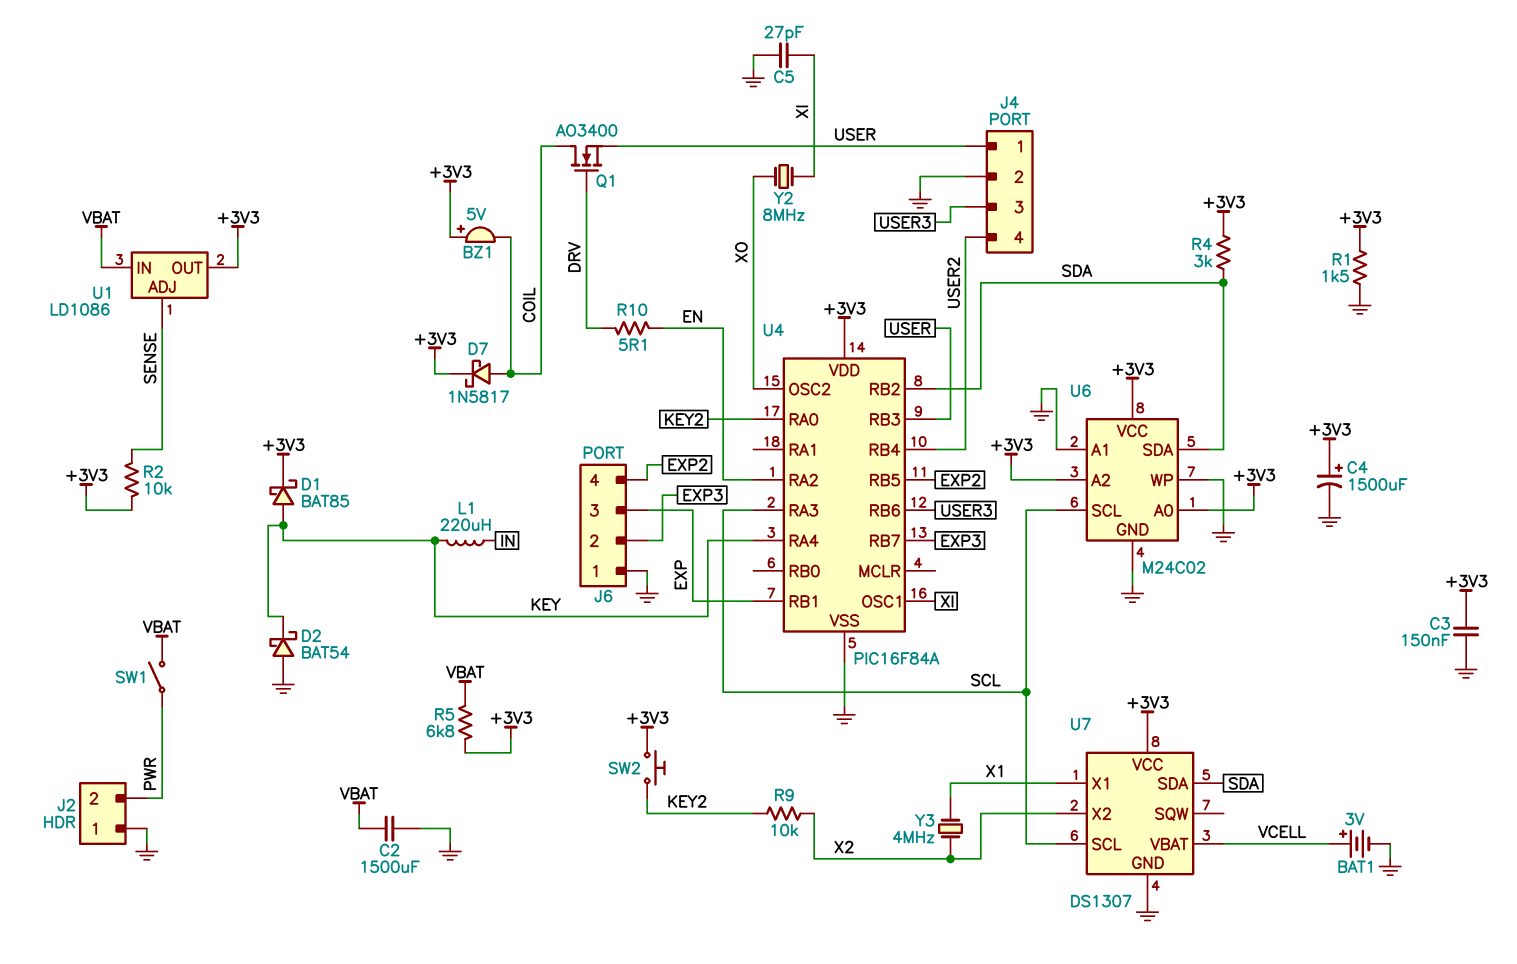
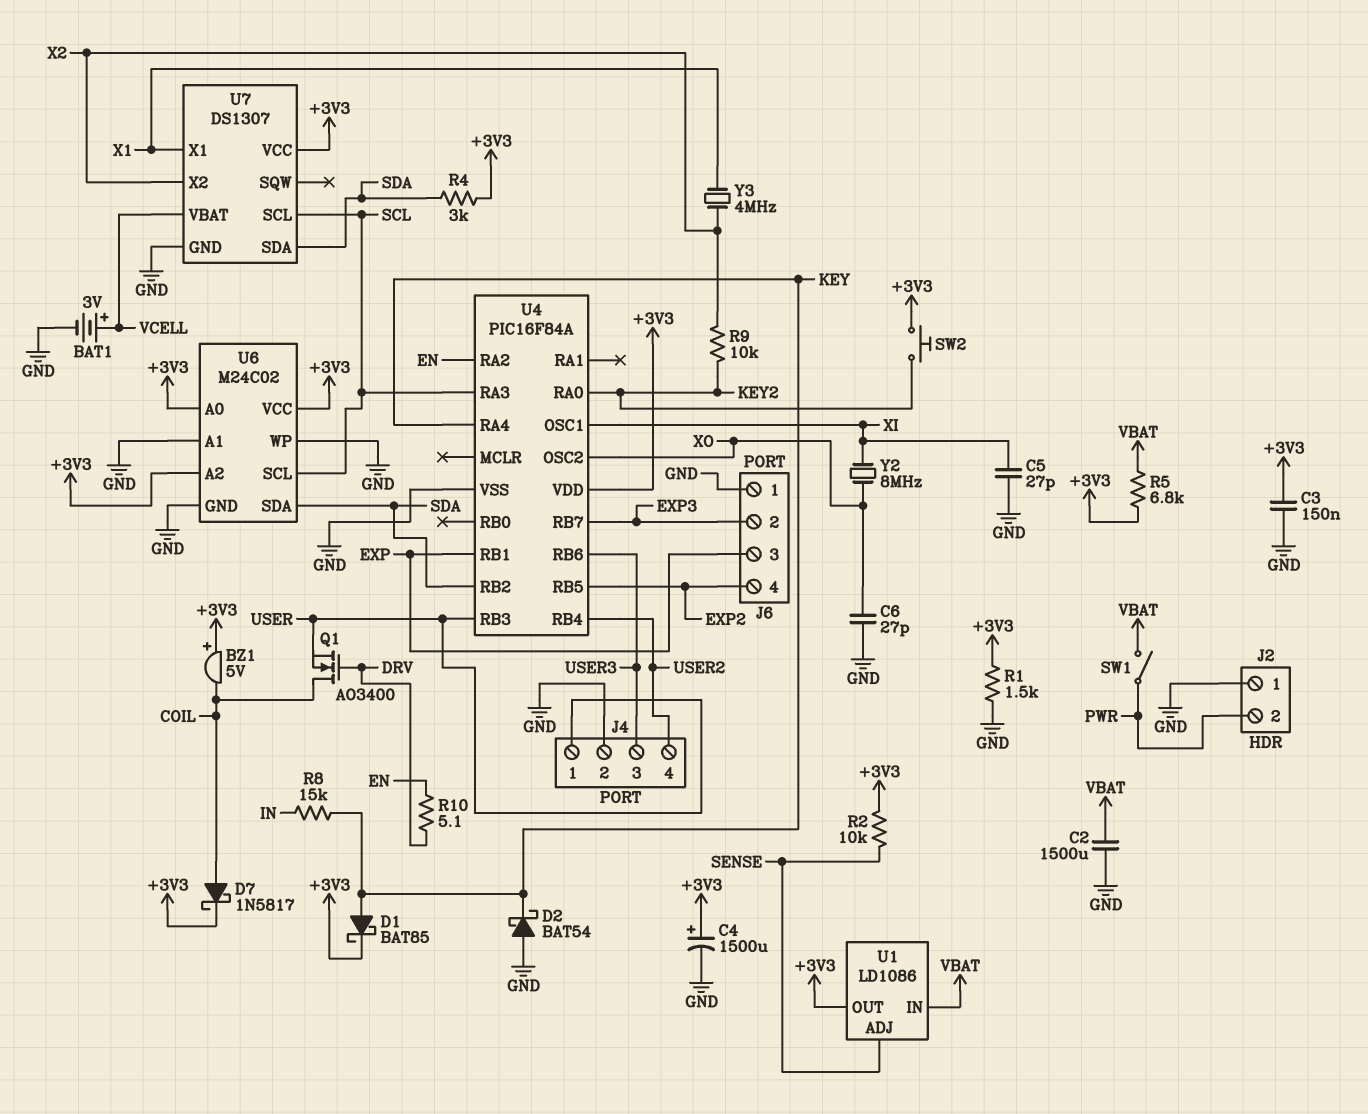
C6: none -> 27pF (GND, XO)
L1: 220uH (IN, KEY) -> none
R8: none -> 15k (IN, KEY)

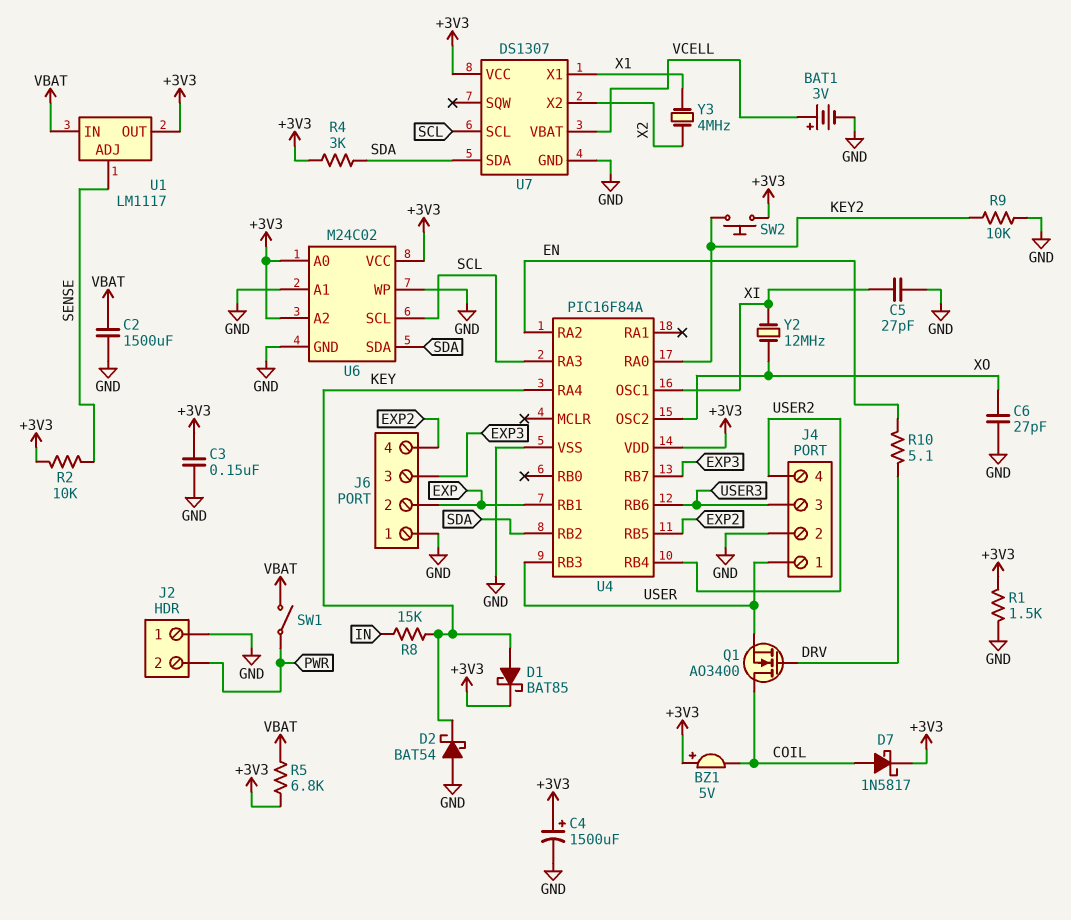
J6 pin 2: EXP3 -> EXP
J6 pin 3: EXP -> EXP3
R9: 10k (KEY2, X2) -> 10k (GND, KEY2)
U1: LD1086 -> LM1117
Y2: 8MHz (XI, XO) -> 12MHz (XI, XO)

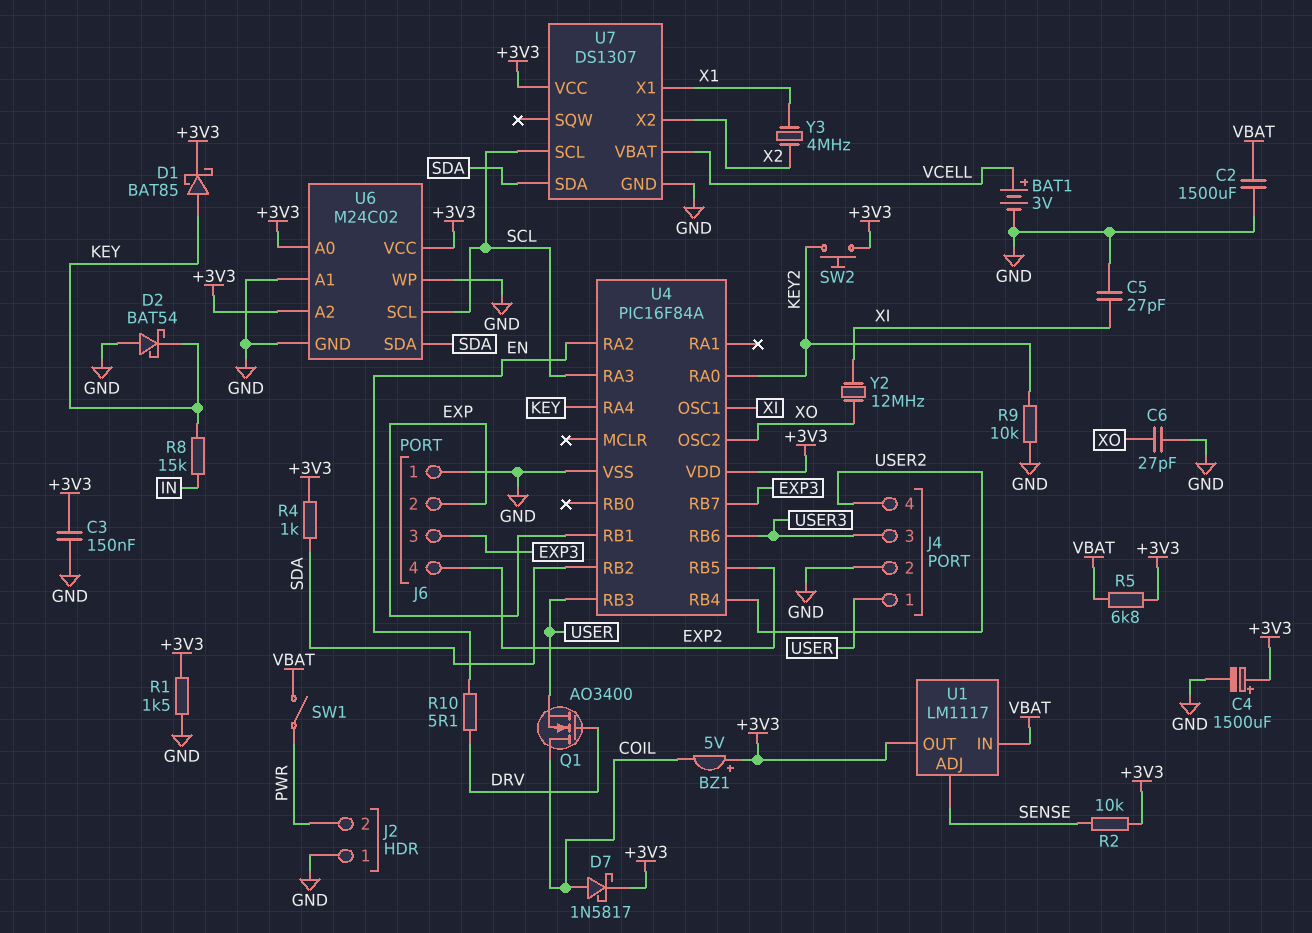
R4: 3k (+3V3, SDA) -> 1k (+3V3, SDA)

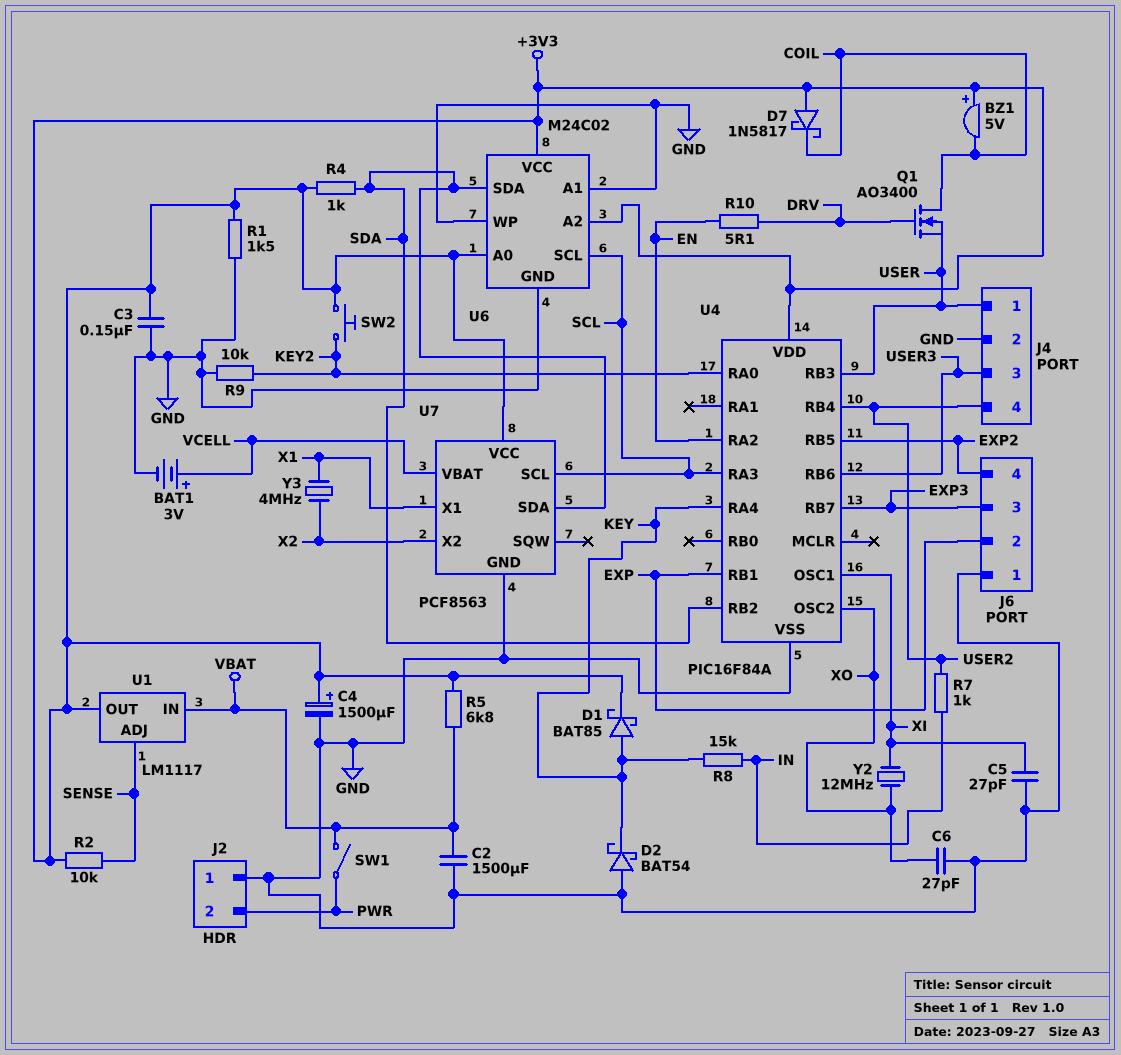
D7: schottky 1N5817 (A COIL, K +3V3) -> schottky 1N5817 (A +3V3, K COIL)
R7: none -> 1k (IN, USER2)
U7: DS1307 -> PCF8563

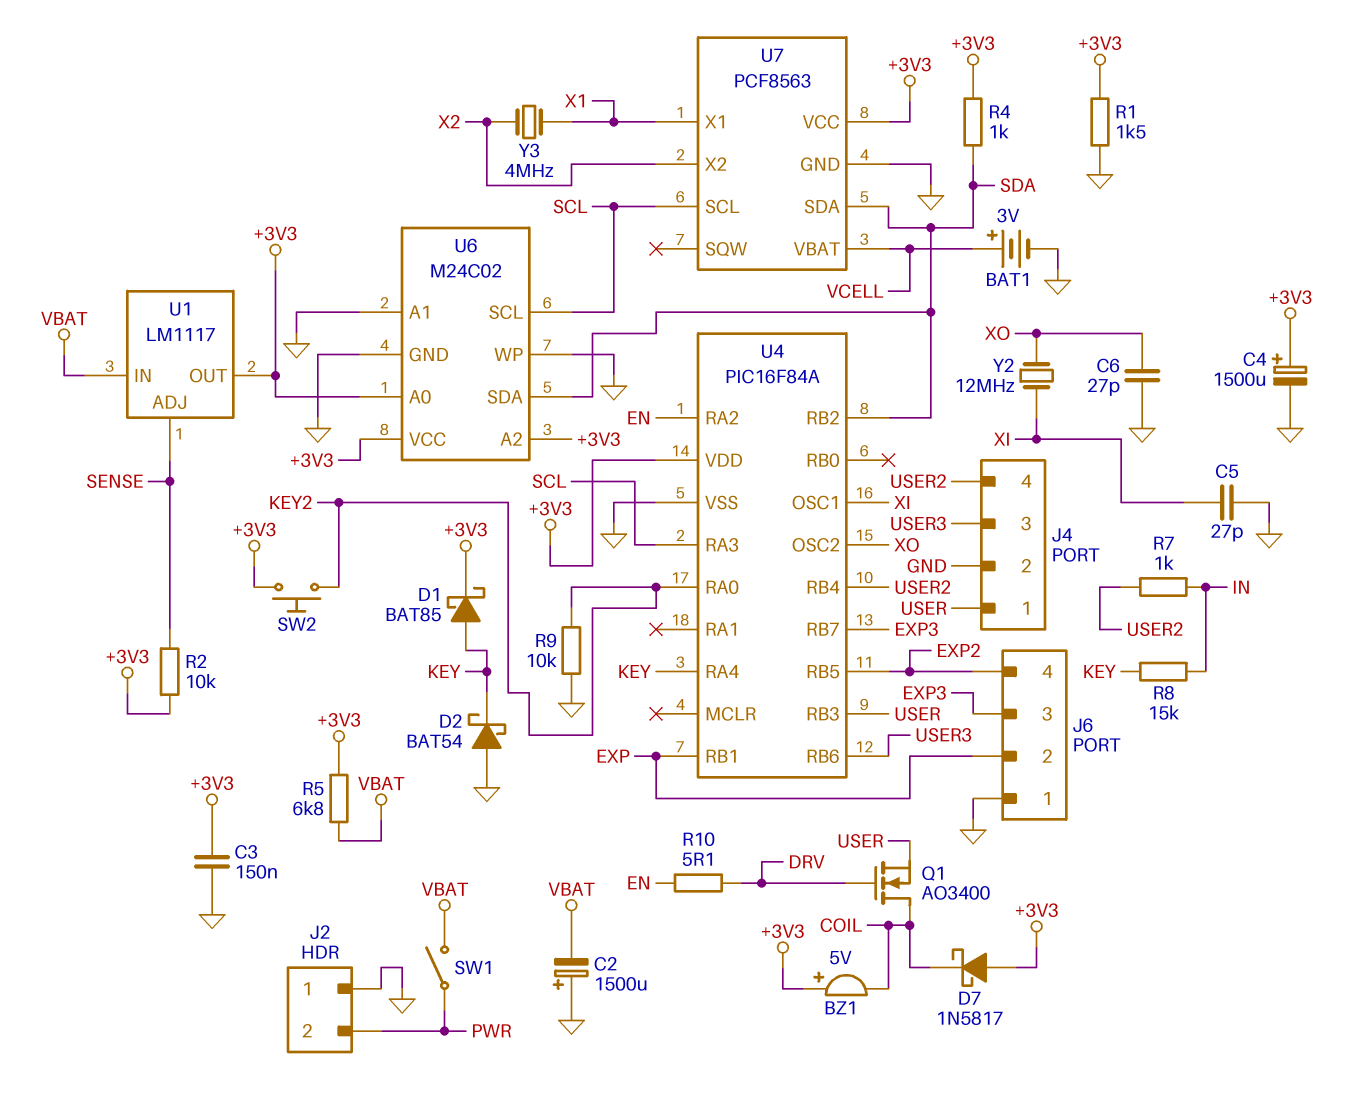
C2: 1500uF (GND, VBAT) -> 1500uF (plus GND, minus VBAT)

